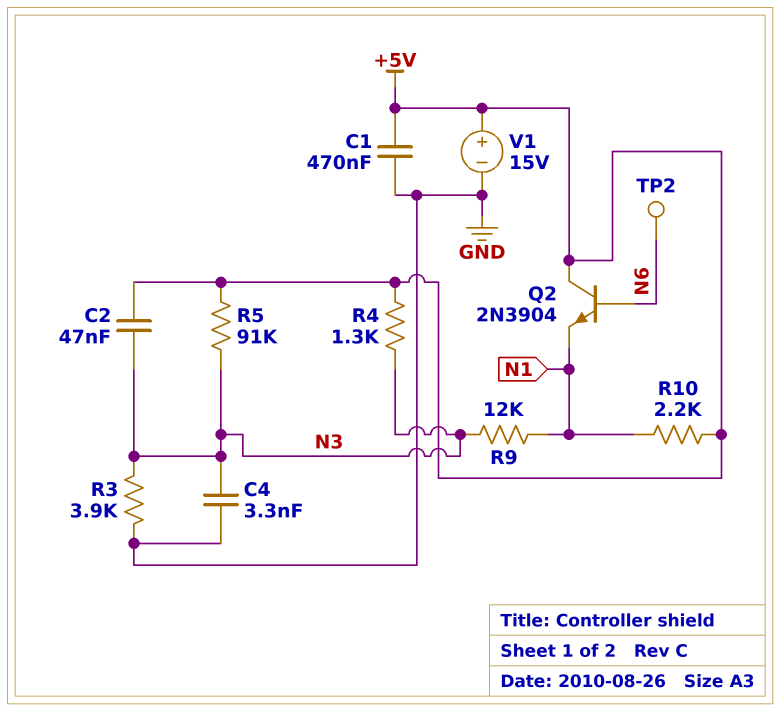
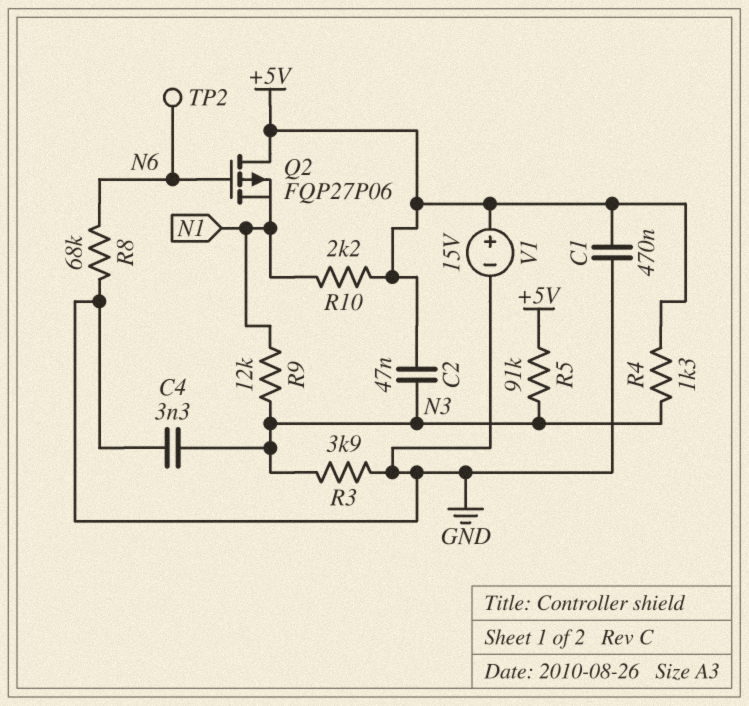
Q2: NPN 2N3904 (B N6, C +5V, E N1) -> PMOS FQP27P06 (G N6, D +5V, S N1)
R8: none -> 68k (GND, N6)

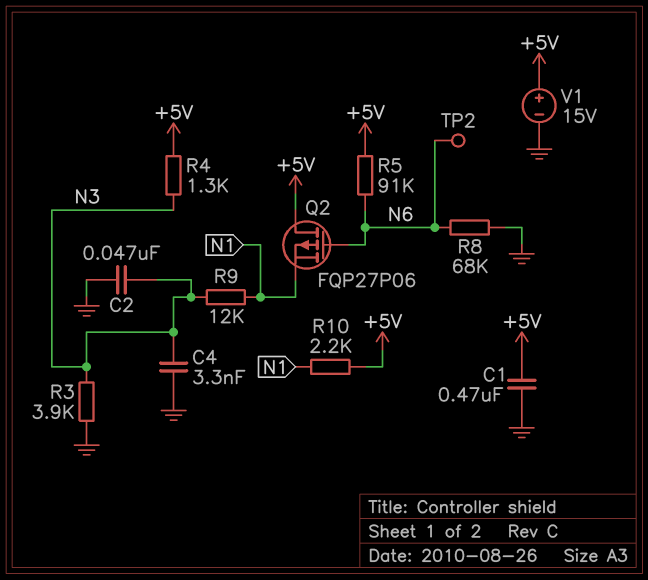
C2: 47nF (+5V, N3) -> 47nF (GND, N3)
R5: 91k (+5V, N3) -> 91k (+5V, N6)

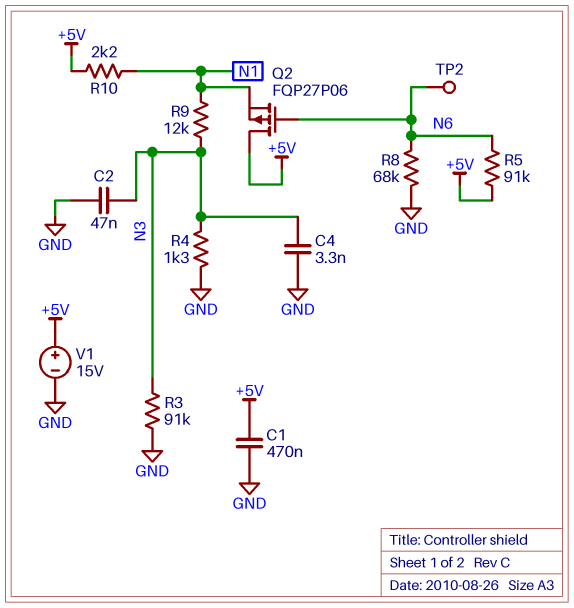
R3: 3.9k (GND, N3) -> 91k (GND, N3)
R4: 1.3k (+5V, N3) -> 1.3k (GND, N3)

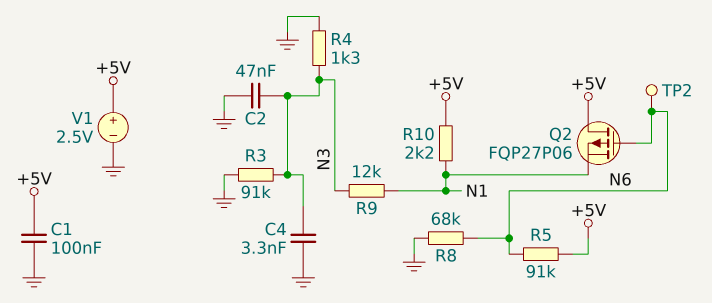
C1: 470nF (+5V, GND) -> 100nF (+5V, GND)
V1: 15V (plus +5V, minus GND) -> 2.5V (plus +5V, minus GND)

